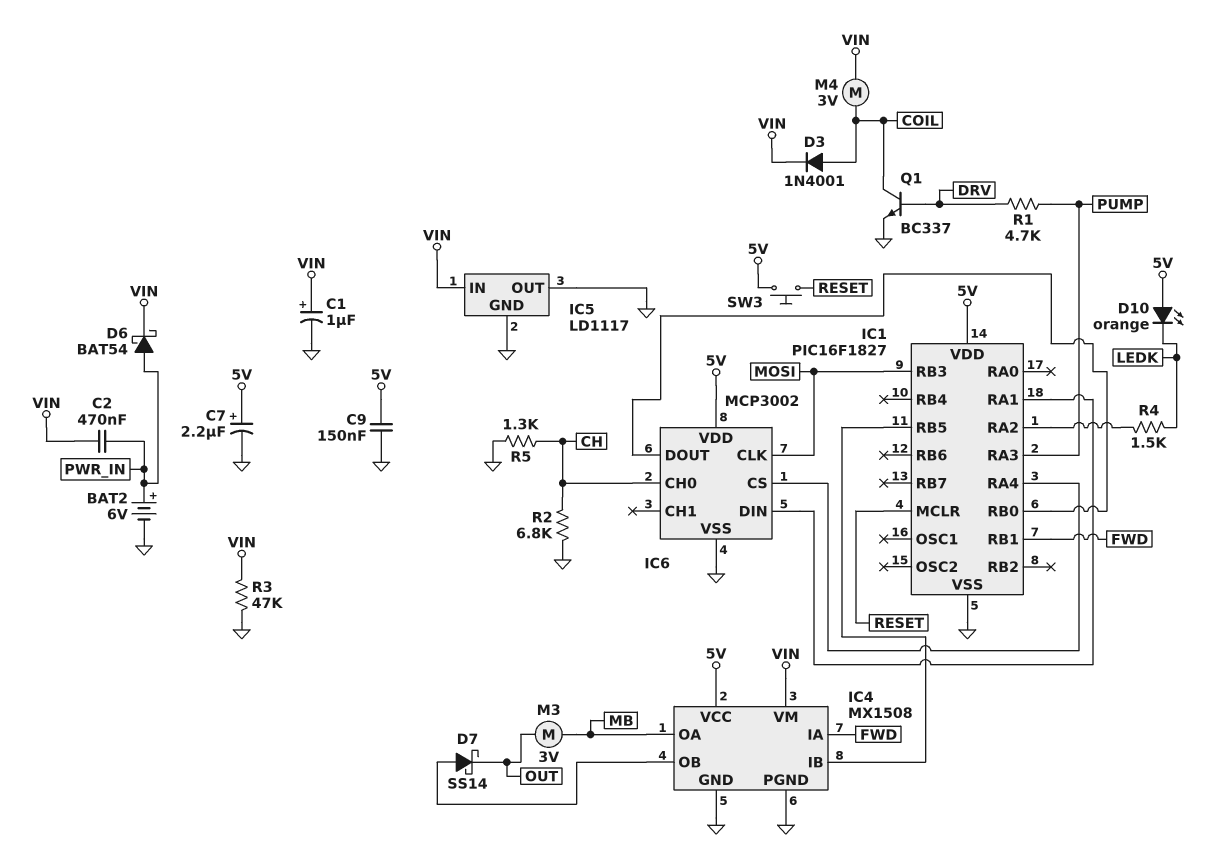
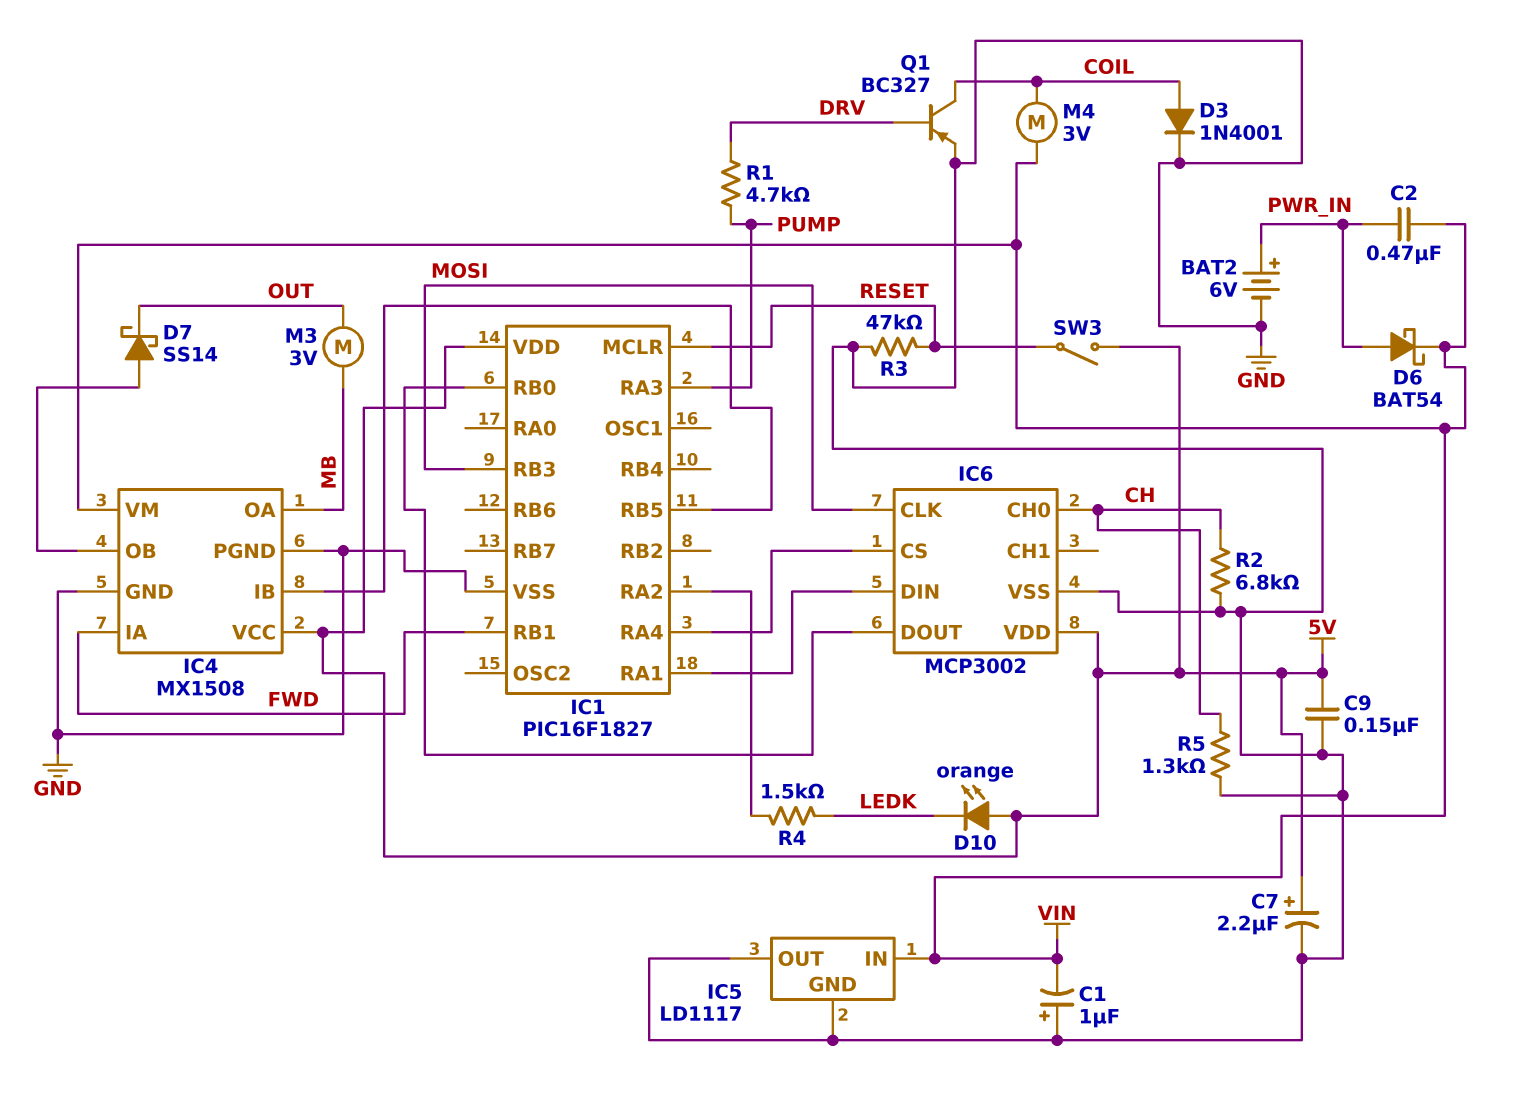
C1: 1uF (plus VIN, minus GND) -> 1uF (plus GND, minus VIN)
D3: diode 1N4001 (A COIL, K VIN) -> diode 1N4001 (A COIL, K GND)
Q1: NPN BC337 (B DRV, C COIL, E GND) -> PNP BC327 (B DRV, C COIL, E GND)
R3: 47k (GND, VIN) -> 47k (GND, RESET)
SW3: button (5V, RESET) -> switch (5V, RESET)

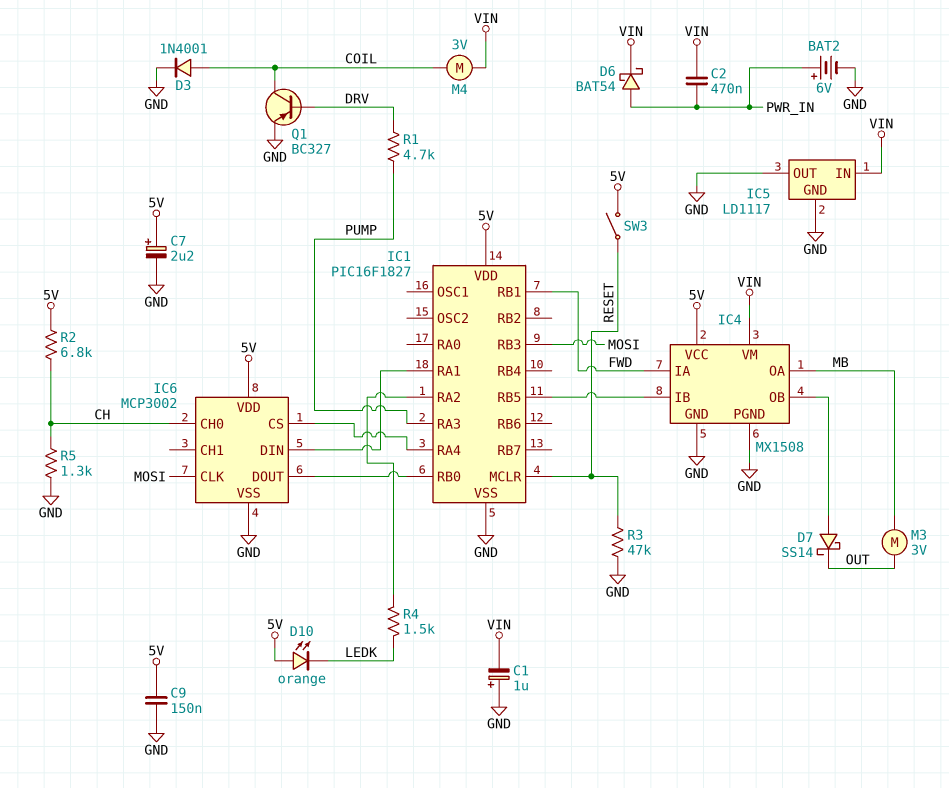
R2: 6.8k (CH, GND) -> 6.8k (5V, CH)

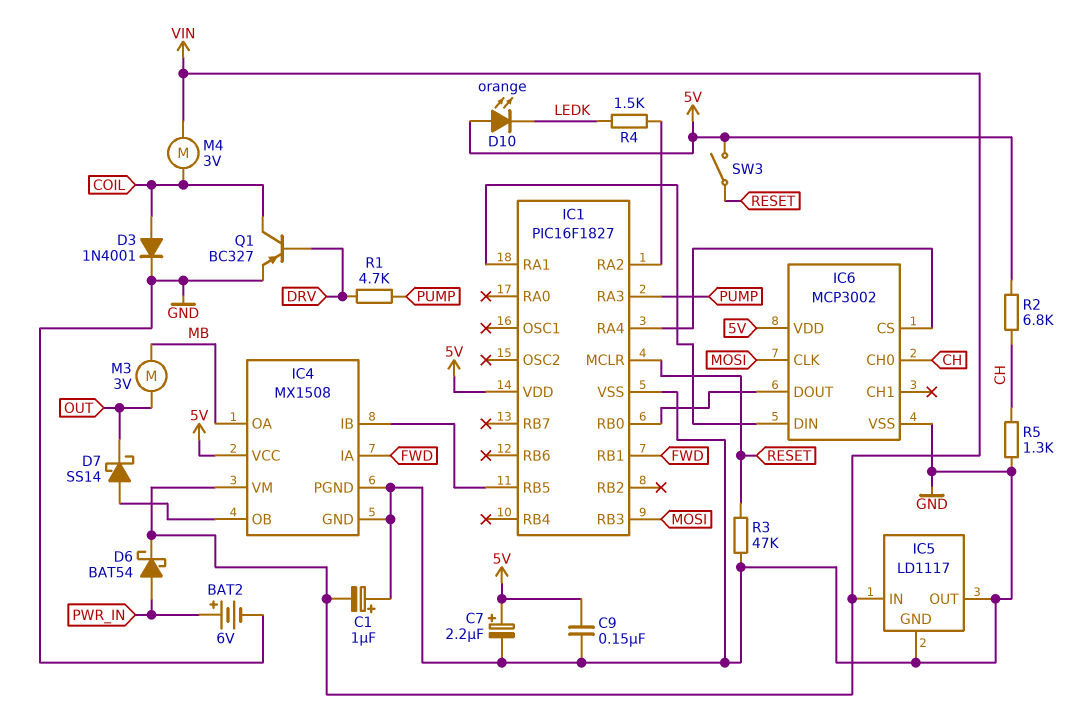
C2: 470nF (PWR_IN, VIN) -> none

